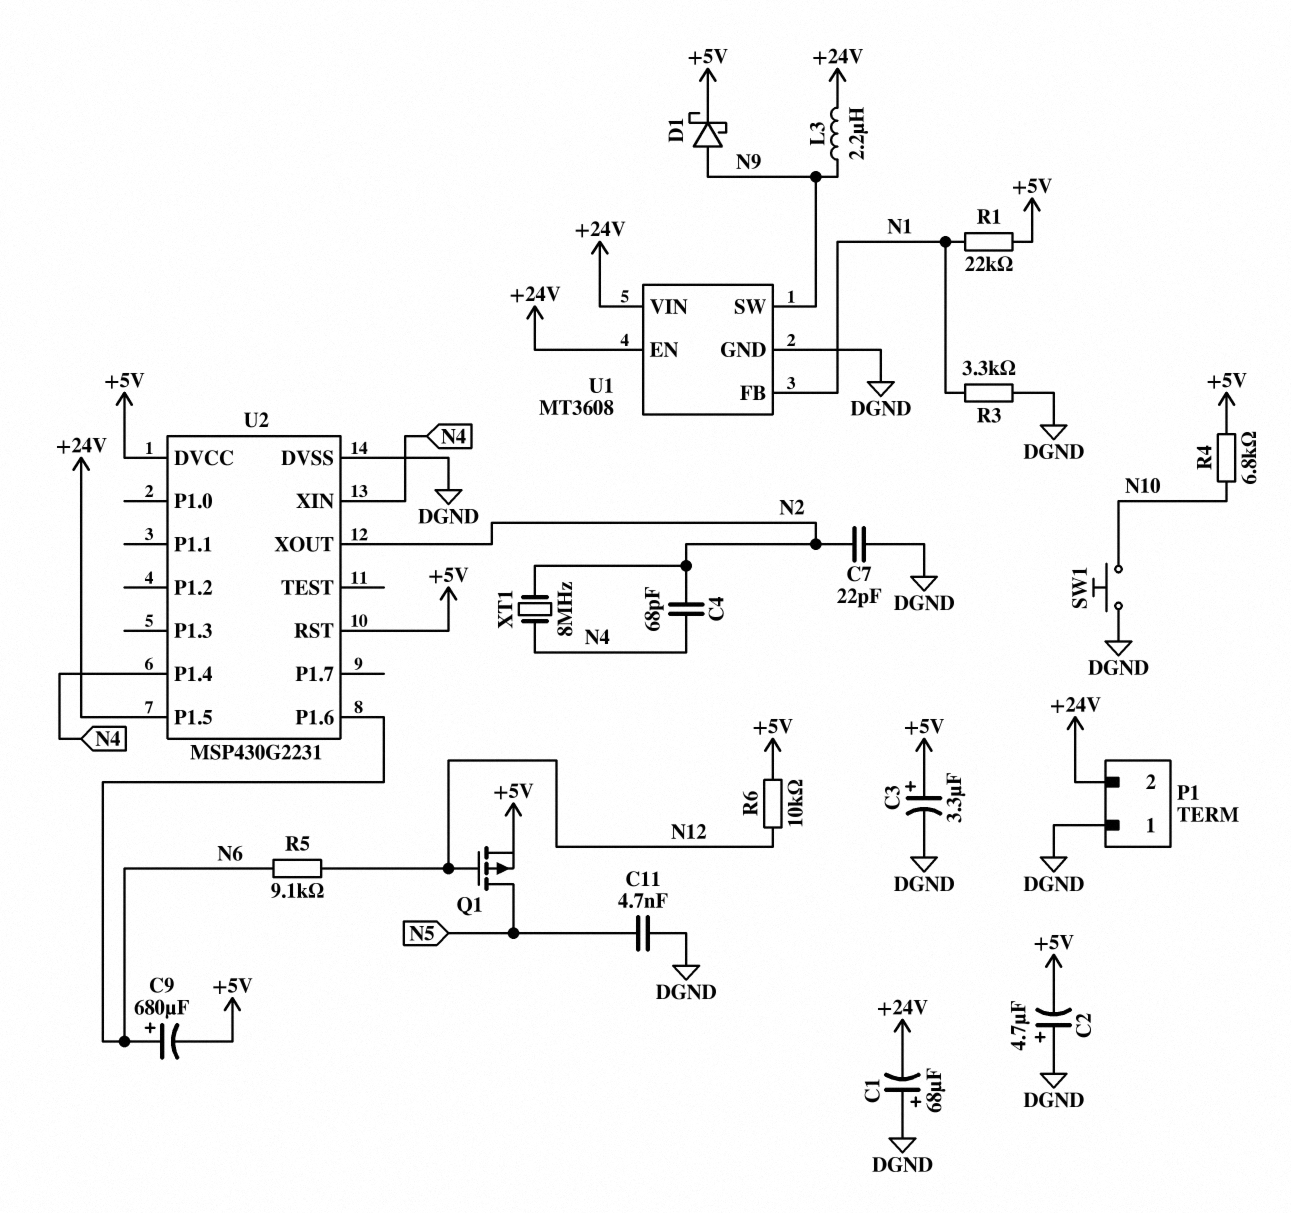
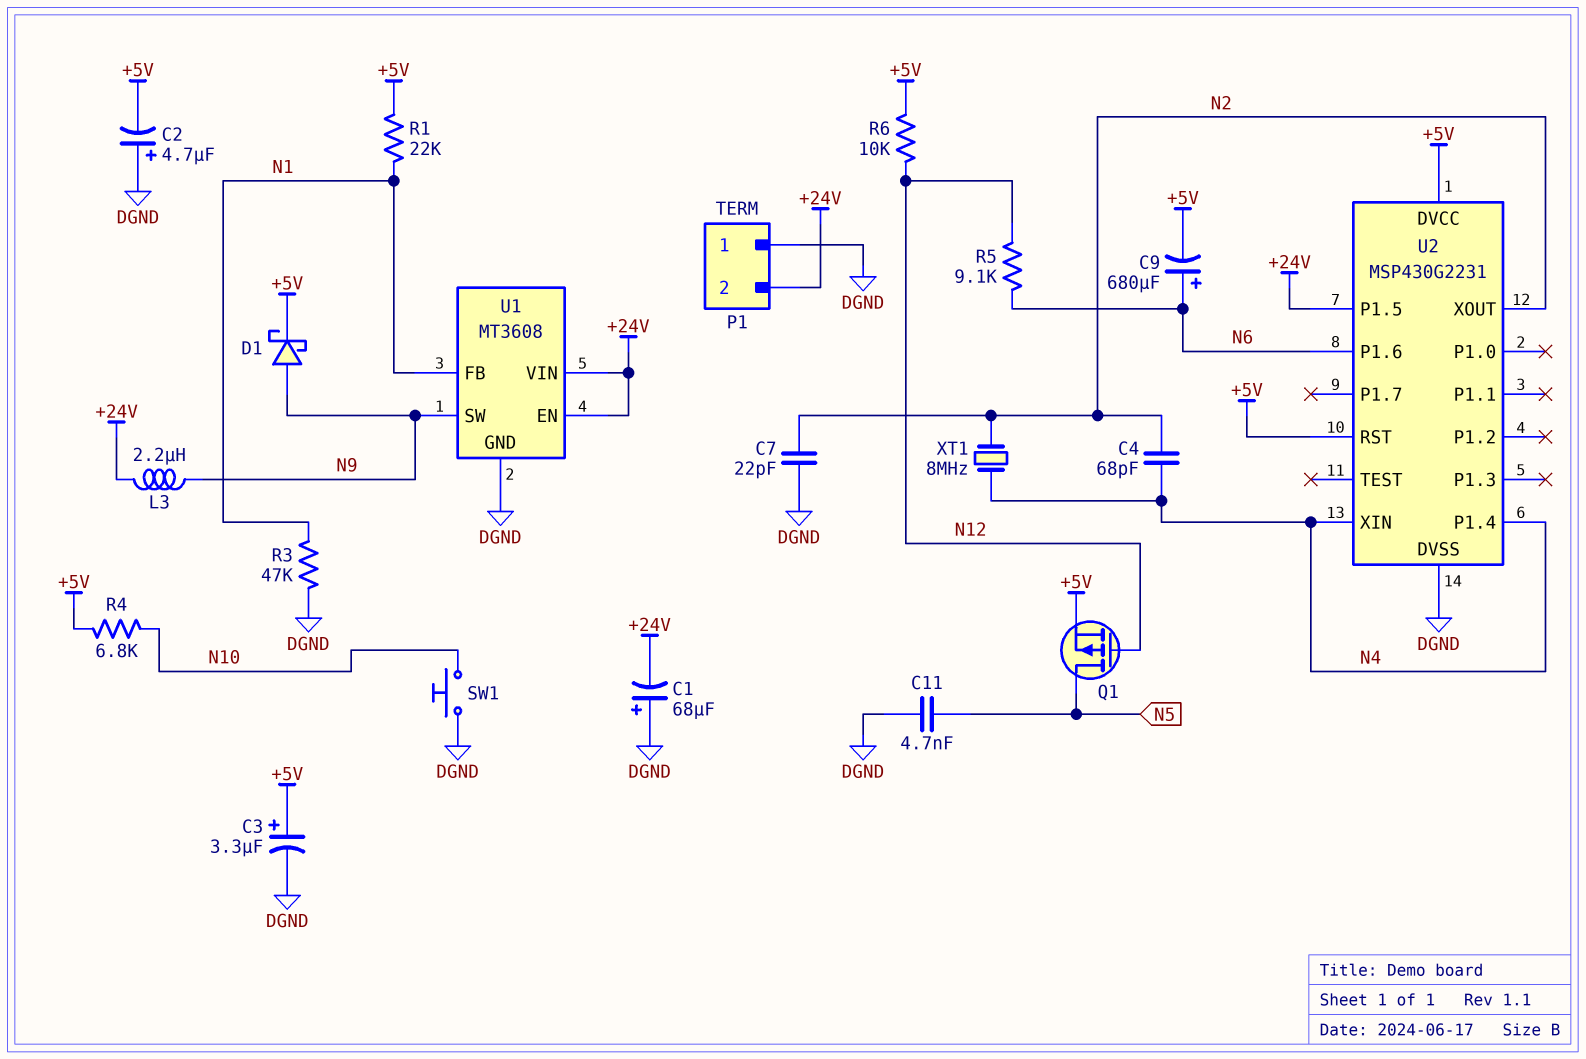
R3: 3.3k (DGND, N1) -> 47k (DGND, N1)

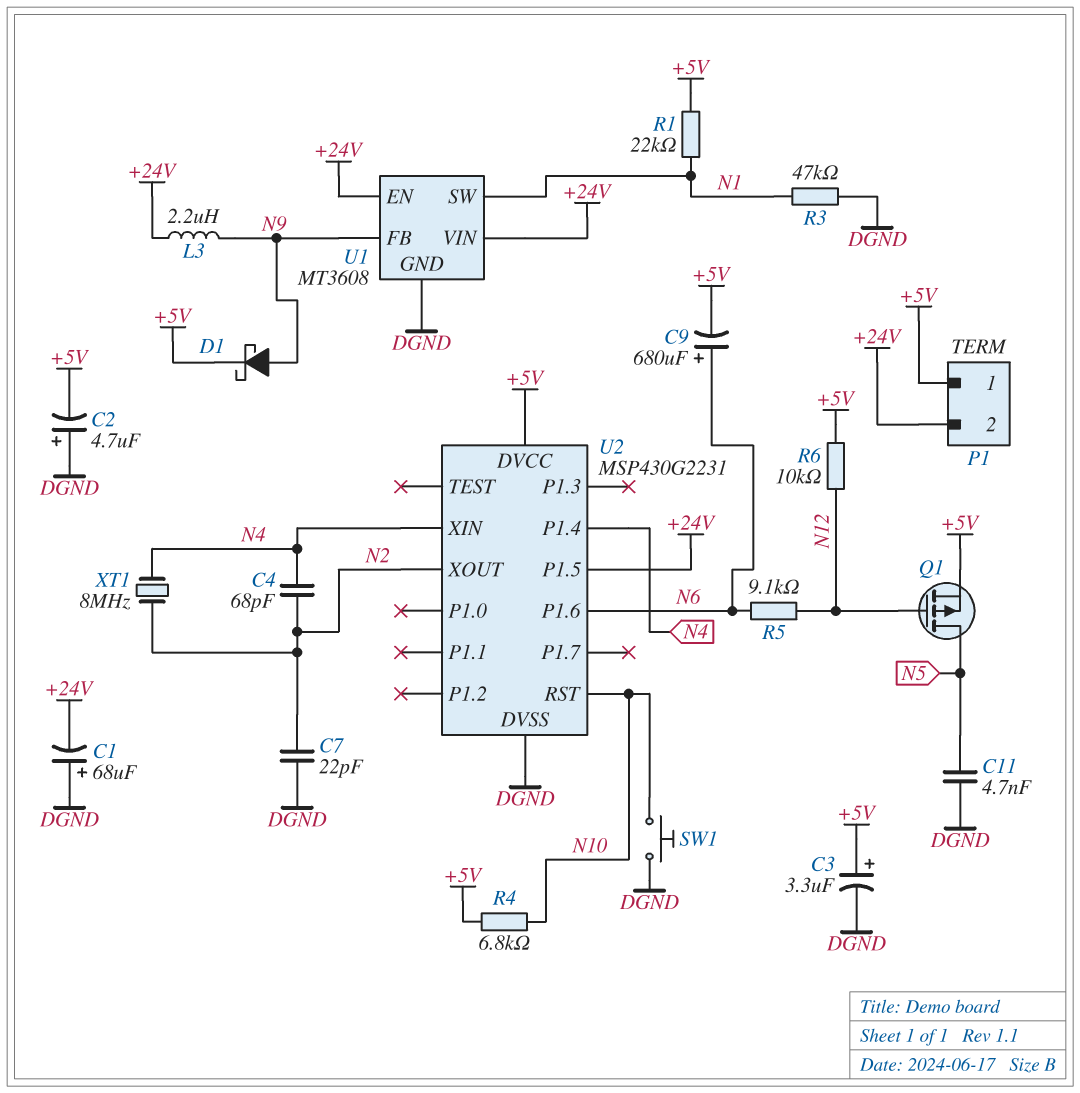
P1 pin 1: DGND -> +5V
U1 pin FB: N1 -> N9
U1 pin SW: N9 -> N1
U2 pin RST: +5V -> N10

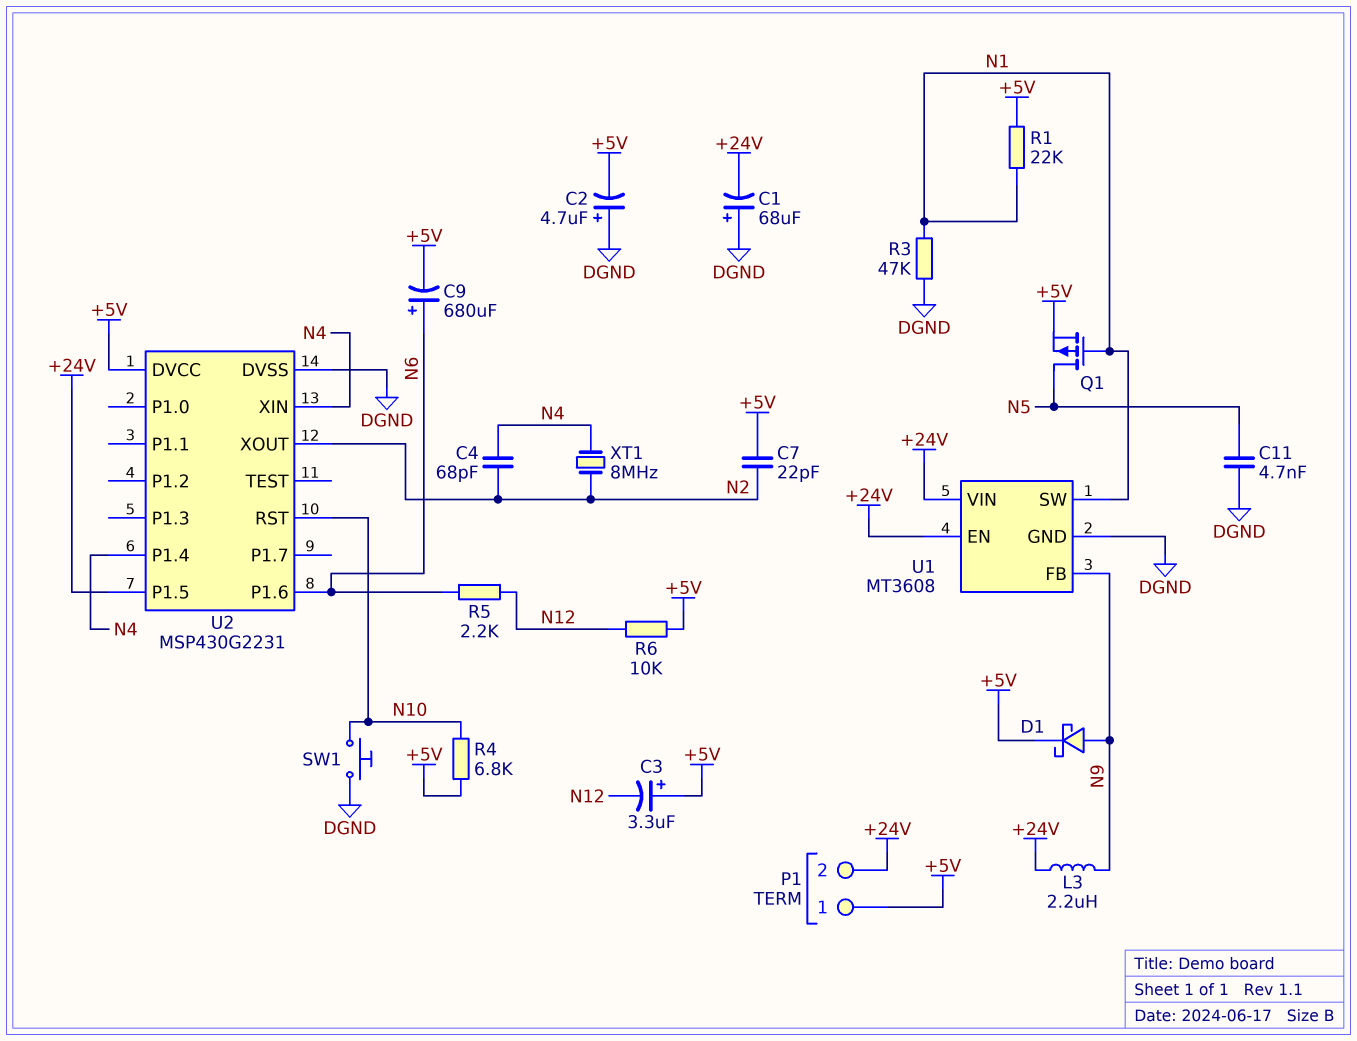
C3: 3.3uF (plus +5V, minus DGND) -> 3.3uF (plus +5V, minus N12)
C7: 22pF (DGND, N2) -> 22pF (+5V, N2)
Q1: PMOS (G N12, D N5, S +5V) -> PMOS (G N1, D N5, S +5V)
R5: 9.1k (N6, N12) -> 2.2k (N6, N12)

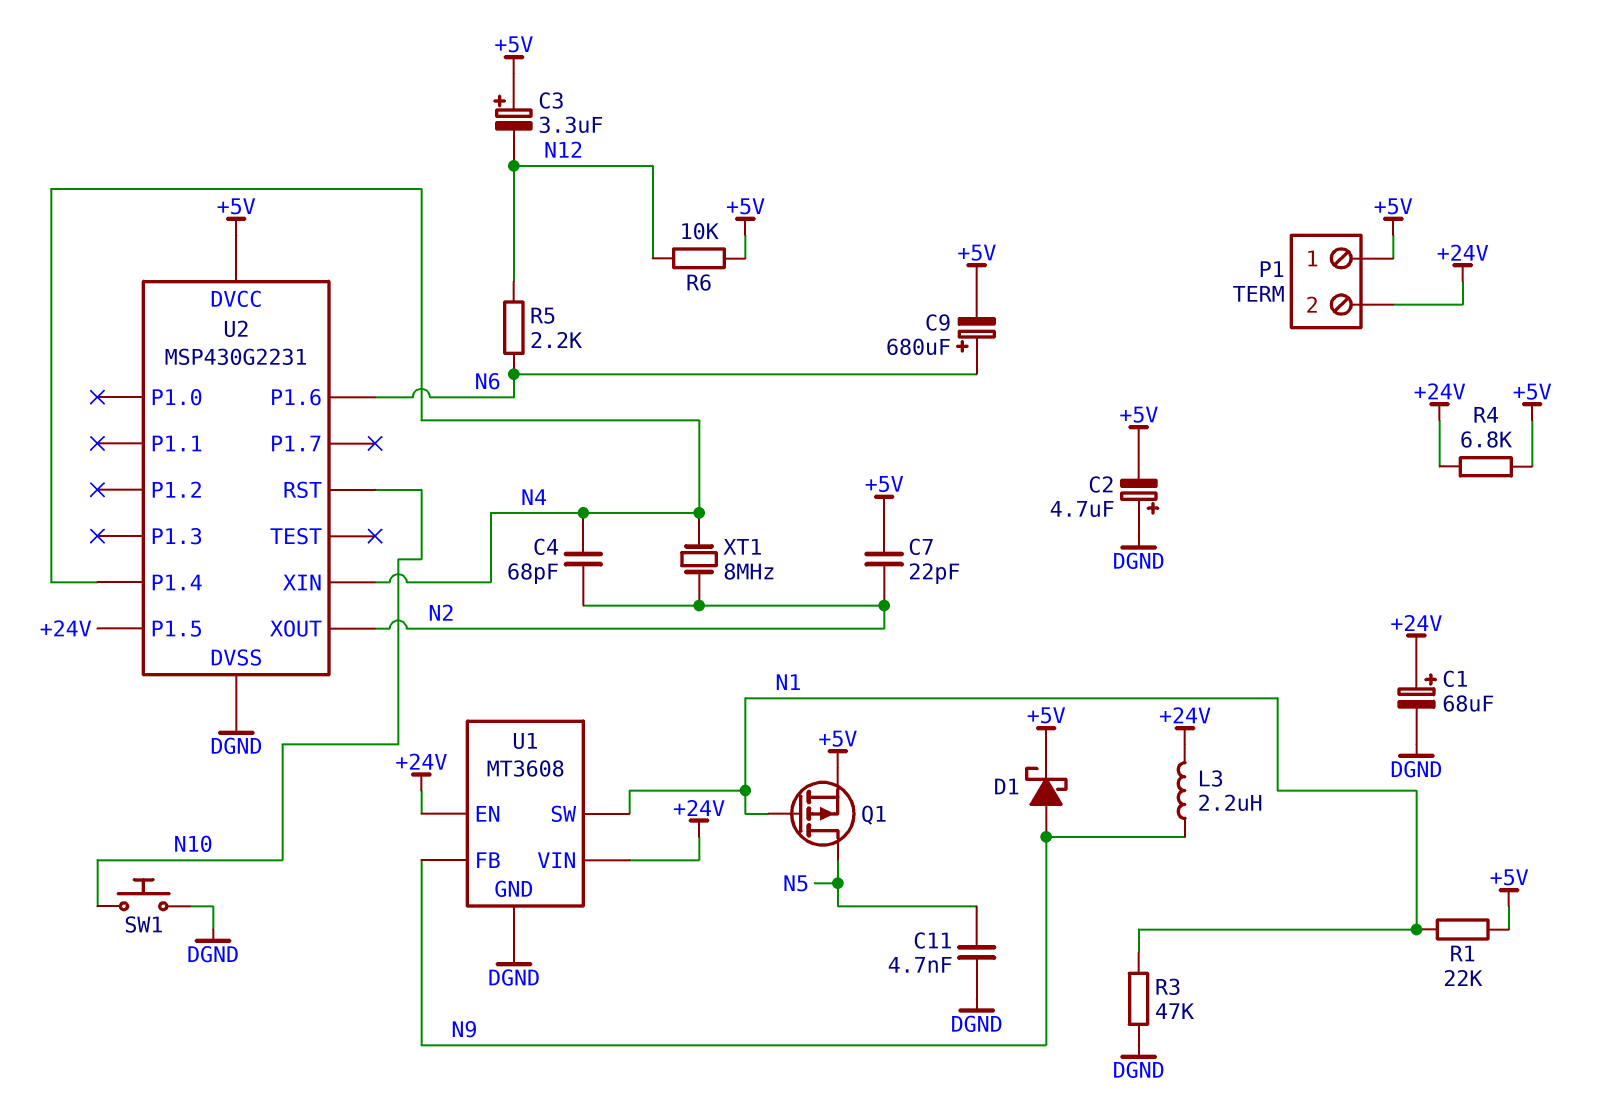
C1: 68uF (plus DGND, minus +24V) -> 68uF (plus +24V, minus DGND)
R4: 6.8k (+5V, N10) -> 6.8k (+5V, +24V)

